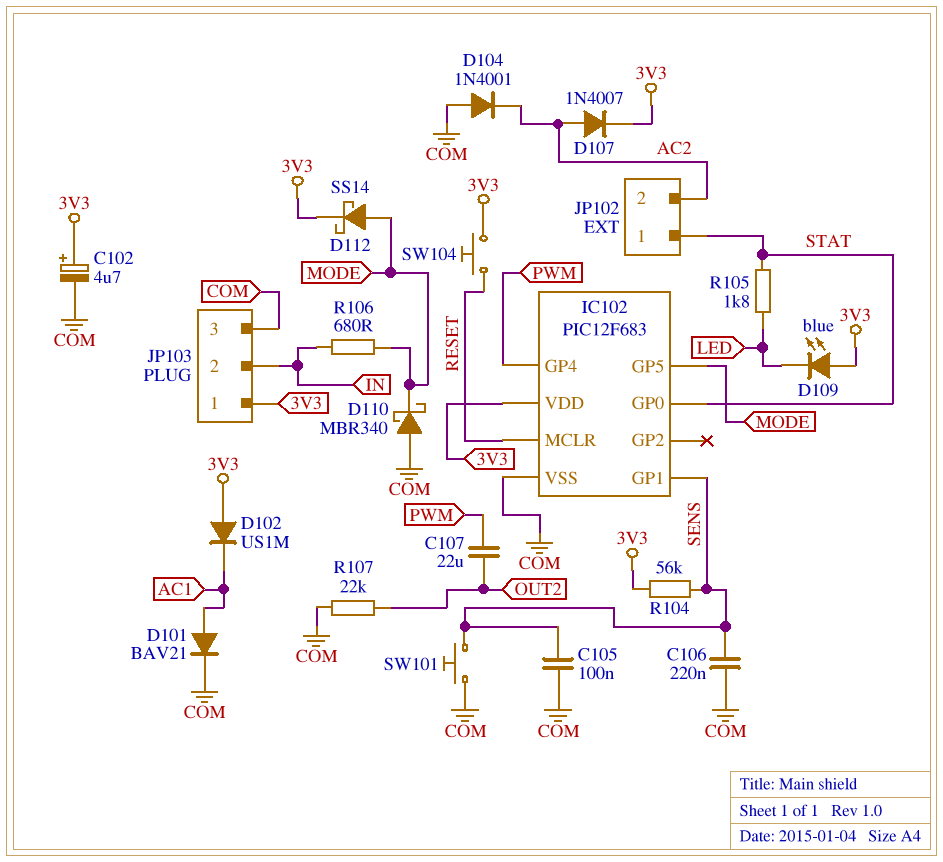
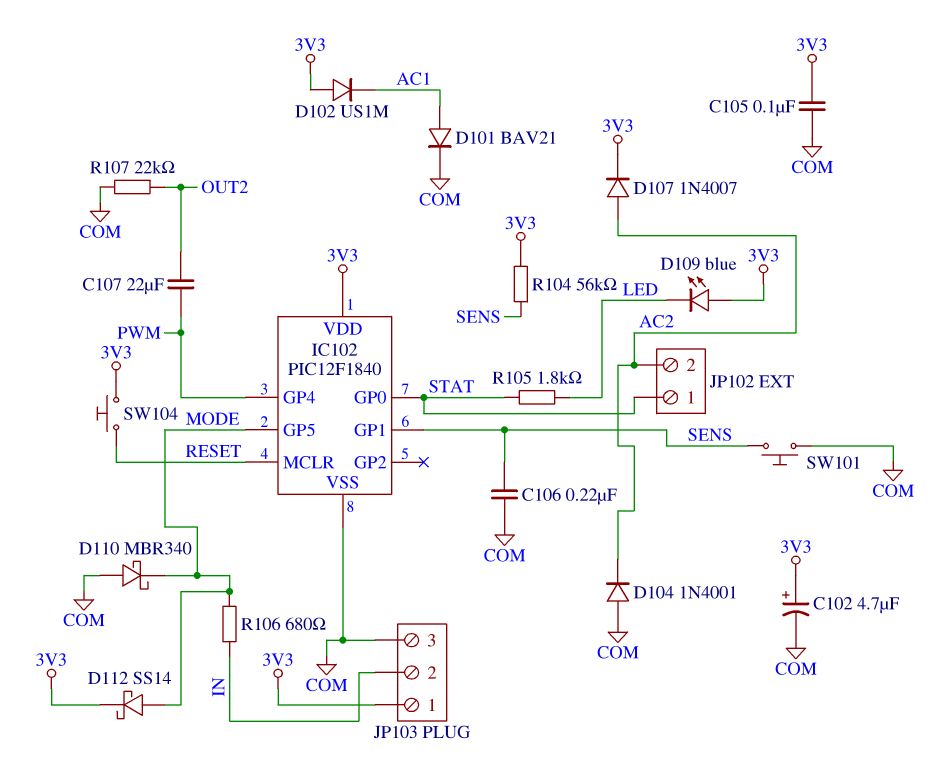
C105: 100nF (COM, SENS) -> 100nF (3V3, COM)
IC102: PIC12F683 -> PIC12F1840

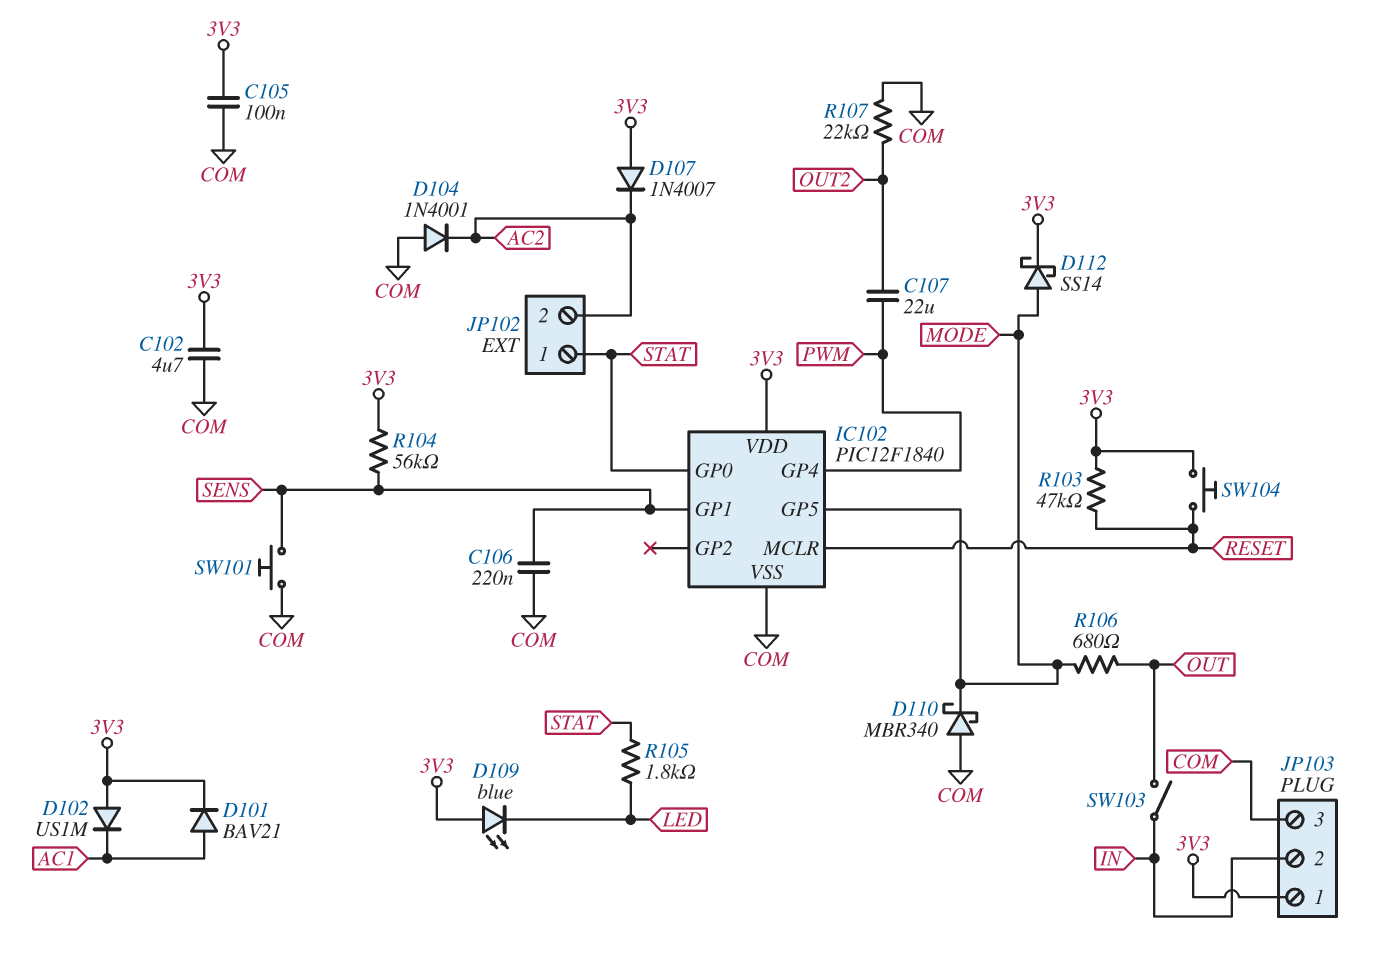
C102: 4.7uF (plus 3V3, minus COM) -> 4.7uF (3V3, COM)
D101: diode BAV21 (A AC1, K COM) -> diode BAV21 (A AC1, K 3V3)
D107: diode 1N4007 (A AC2, K 3V3) -> diode 1N4007 (A 3V3, K AC2)
R103: none -> 47k (3V3, RESET)
R106: 680 (IN, MODE) -> 680 (MODE, OUT)
SW103: none -> switch (IN, OUT)

